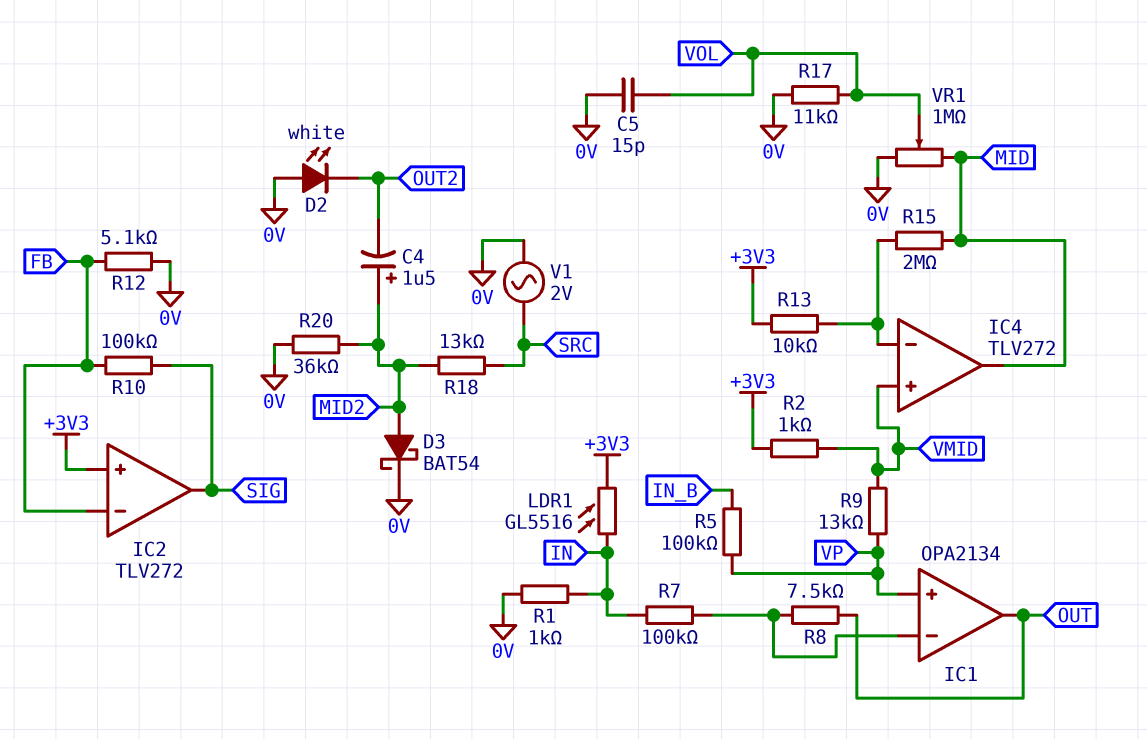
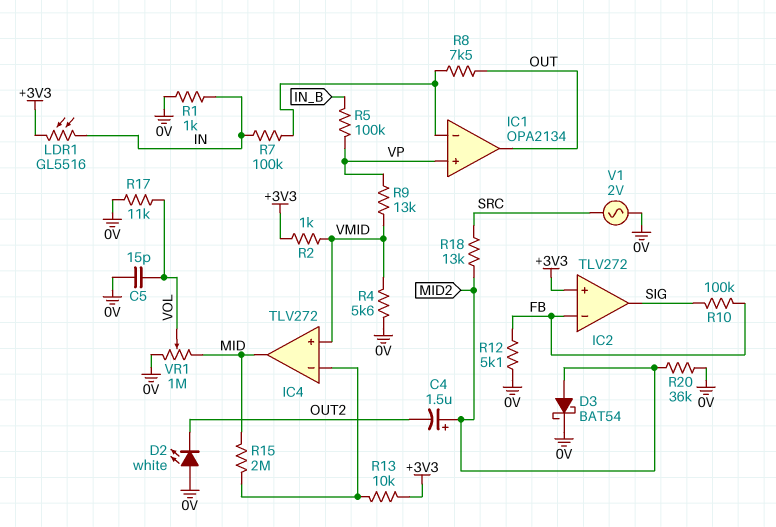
R4: none -> 5.6k (0V, VMID)

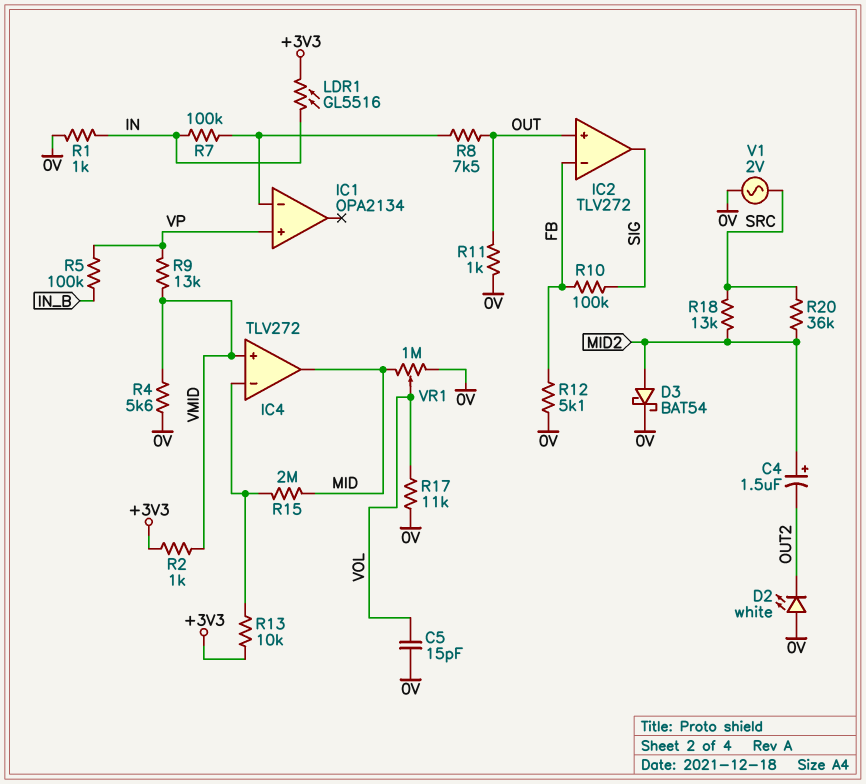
IC1 pin out: OUT -> none
IC2 pin in+: +3V3 -> OUT
R11: none -> 1k (0V, OUT)
R20: 36k (0V, MID2) -> 36k (MID2, SRC)

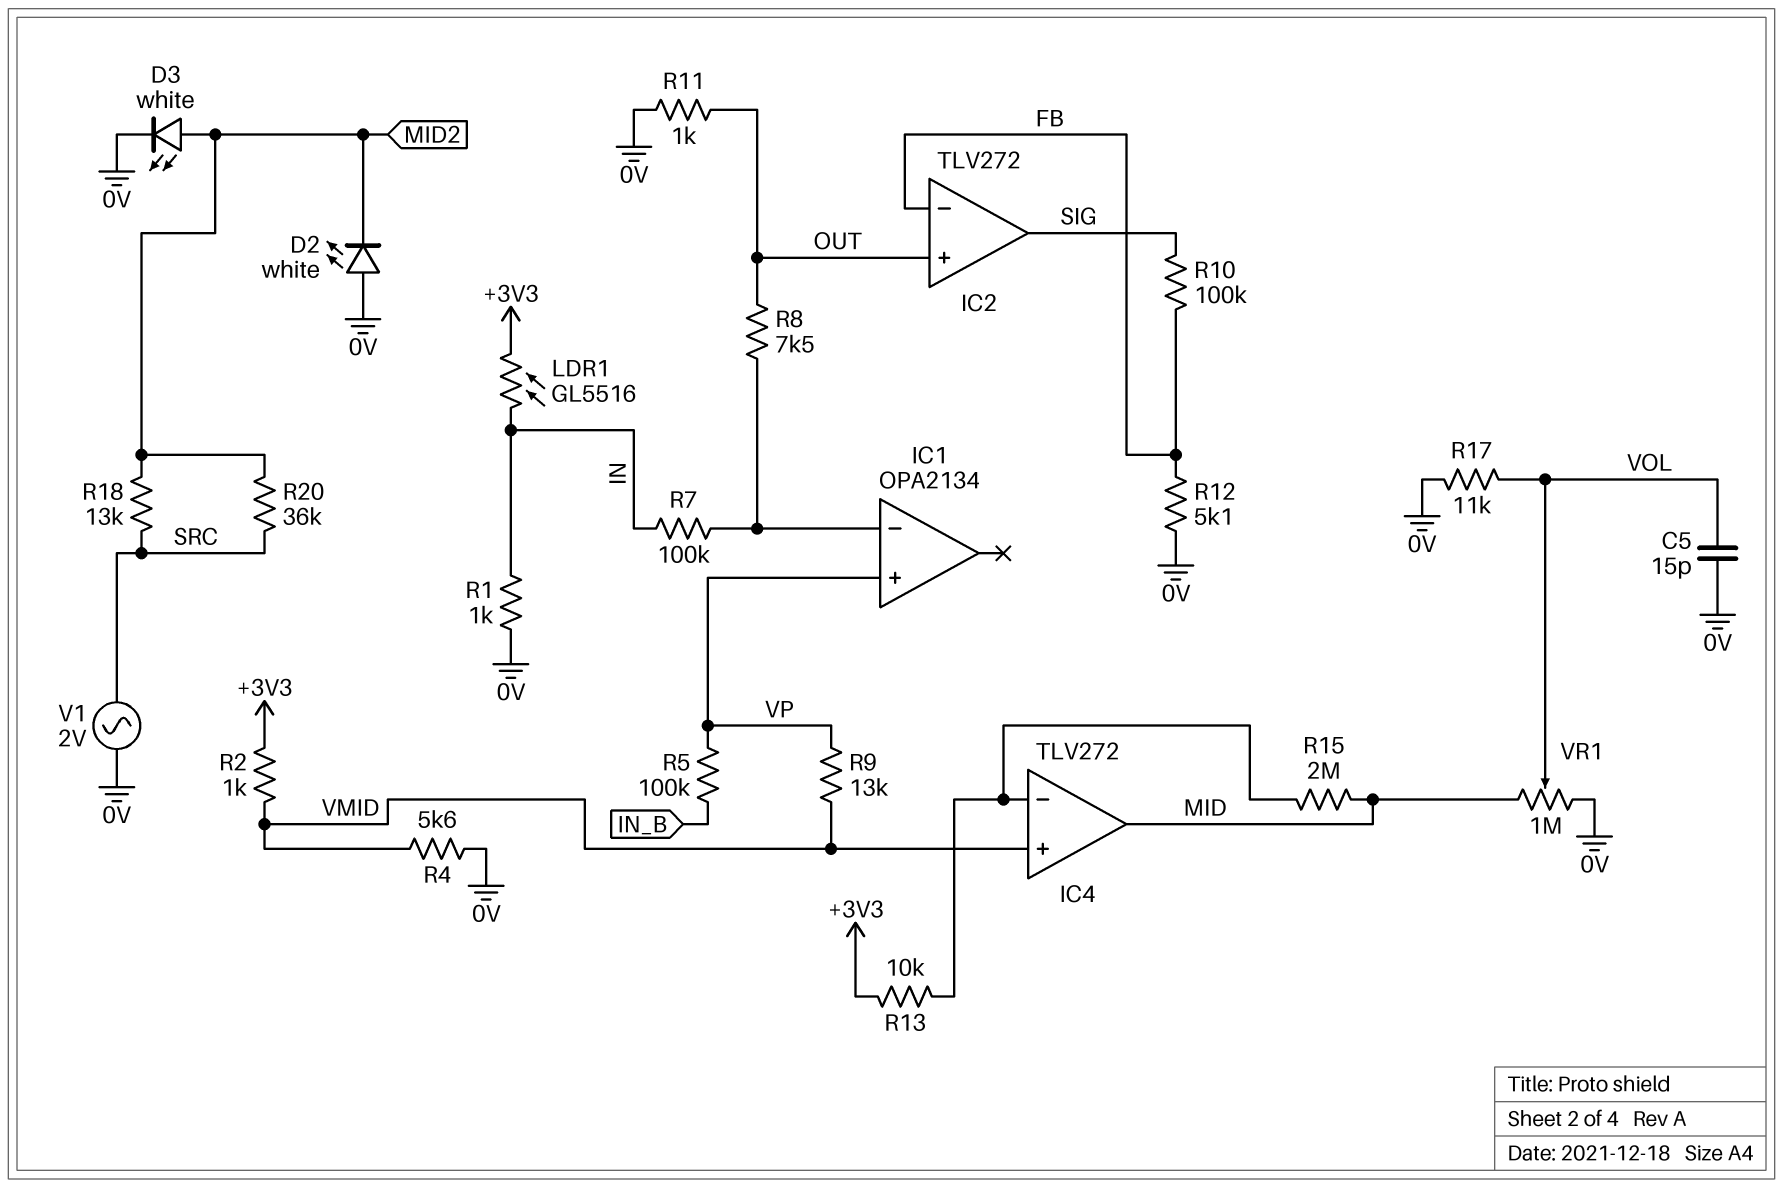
C4: 1.5uF (plus MID2, minus OUT2) -> none
D2: LED white (A 0V, K OUT2) -> LED white (A 0V, K MID2)
D3: schottky BAT54 (A MID2, K 0V) -> LED white (A MID2, K 0V)

